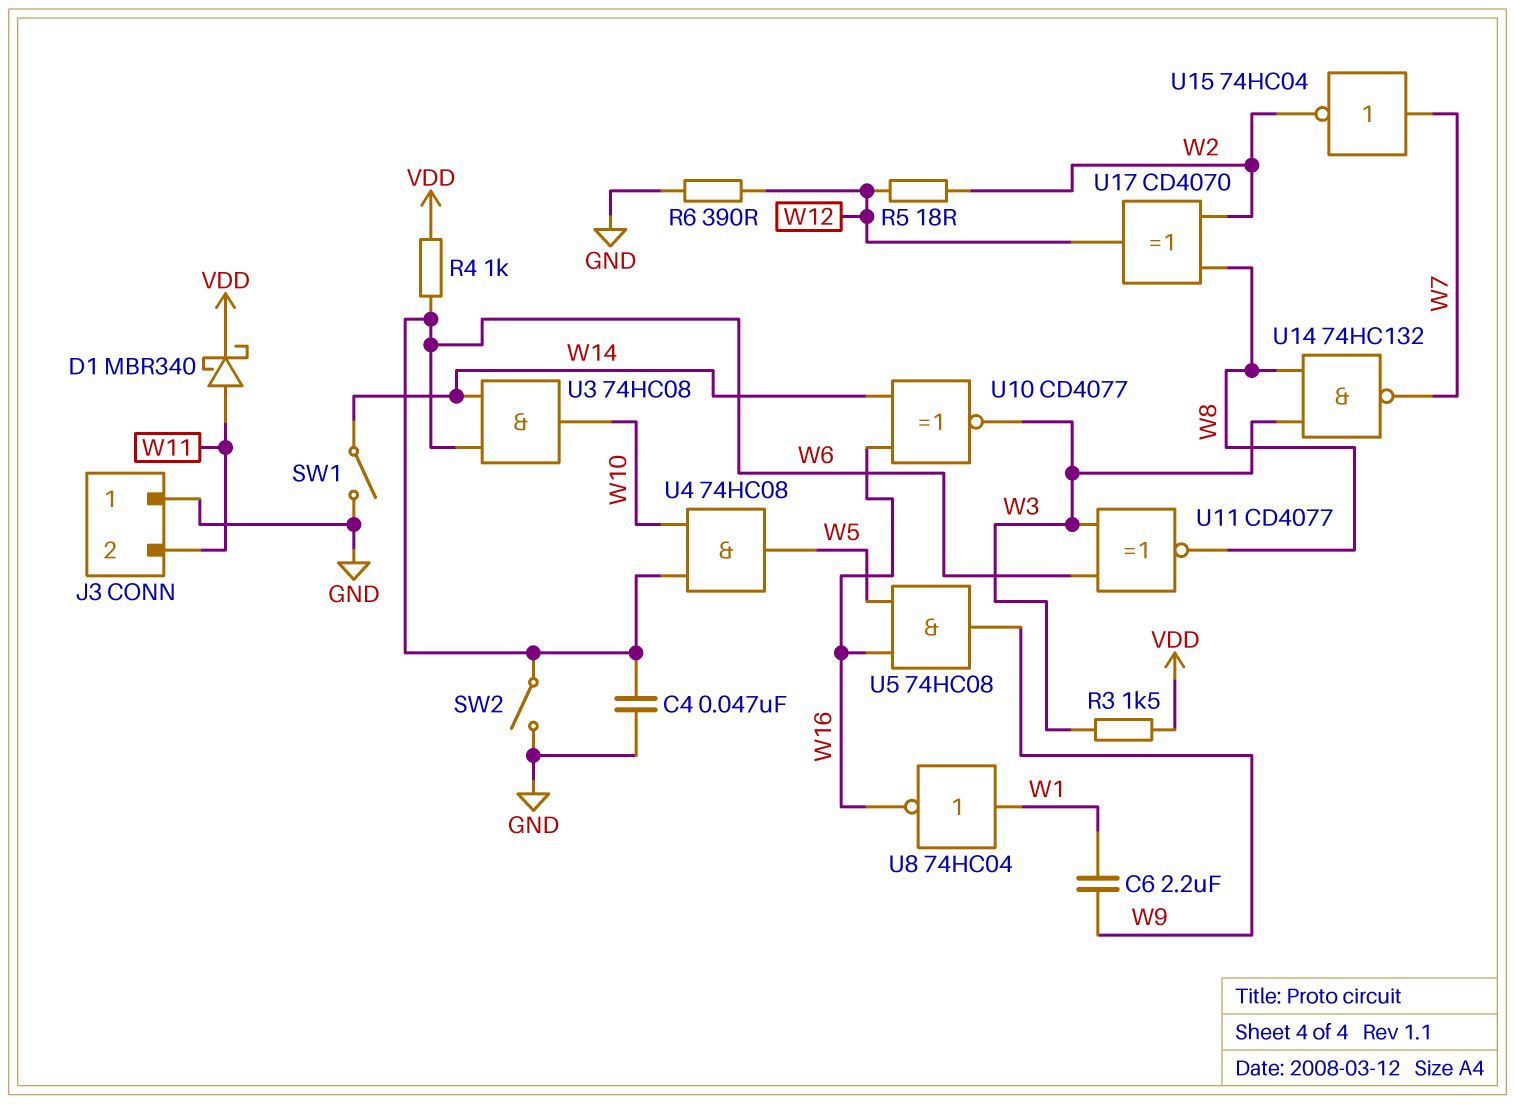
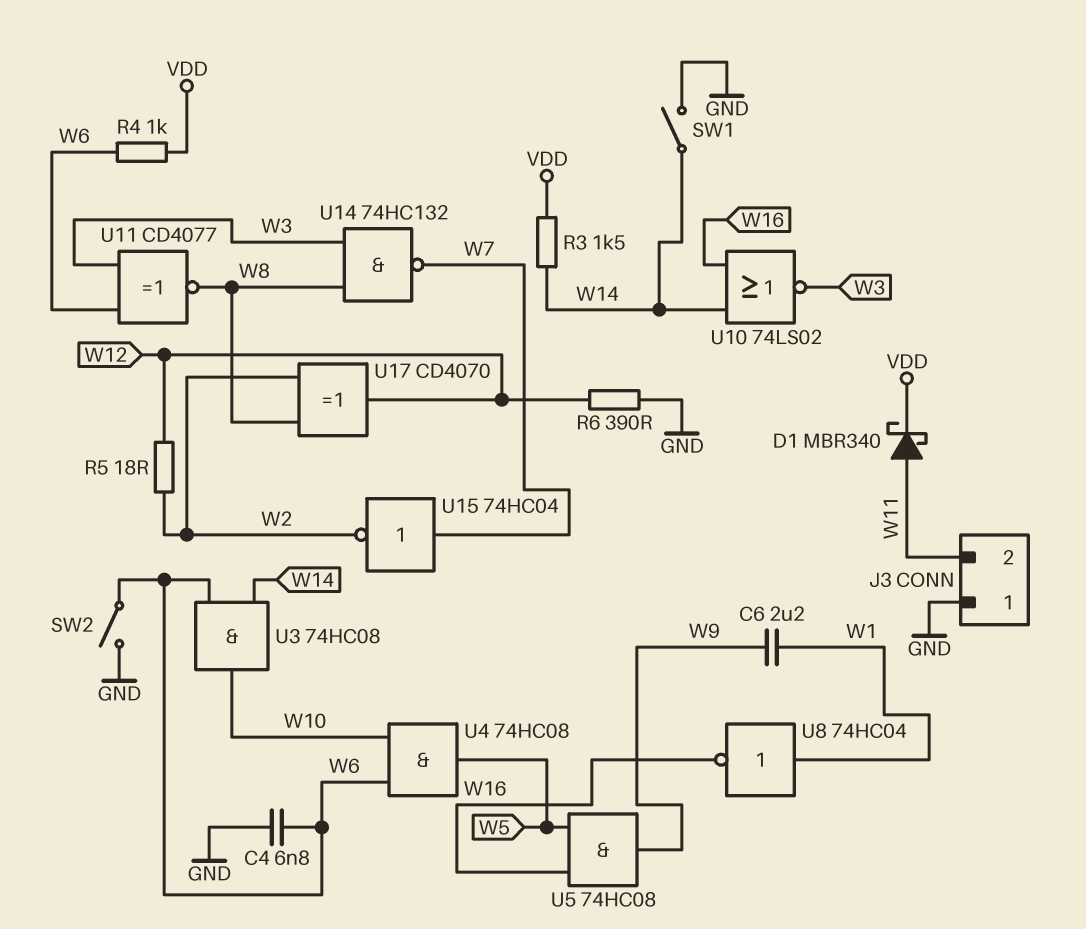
C4: 47nF (GND, W6) -> 6.8nF (GND, W6)
R3: 1.5k (VDD, W3) -> 1.5k (VDD, W14)
U10: XNOR CD4077 (in W14, in W16, out W3) -> NOR 74LS02 (in W14, in W16, out W3)

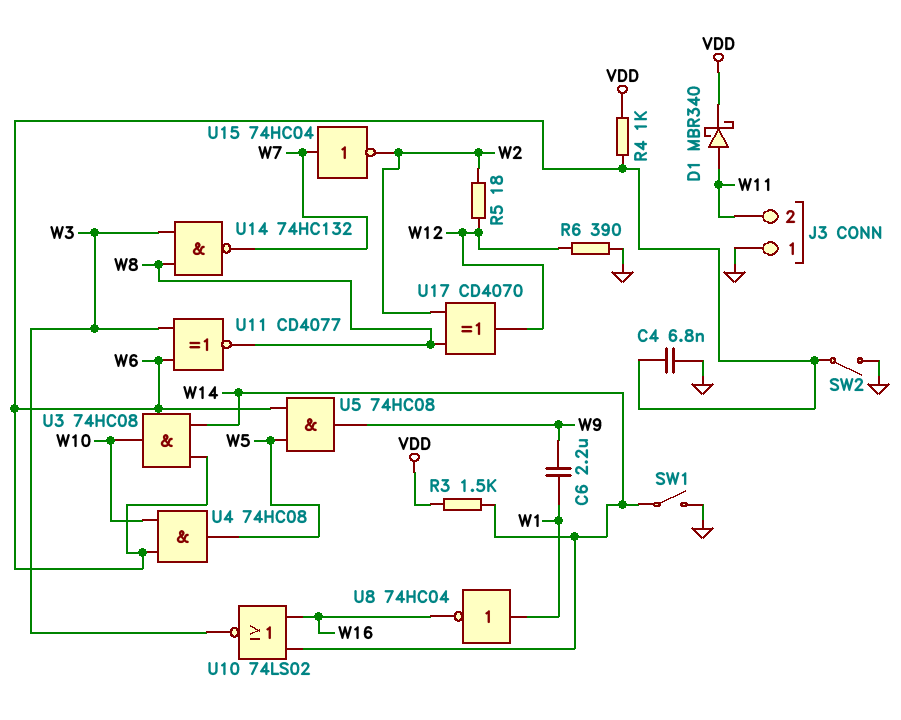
U5: AND 74HC08 (in W5, in W16, out W9) -> AND 74HC08 (in W5, in W6, out W9)

